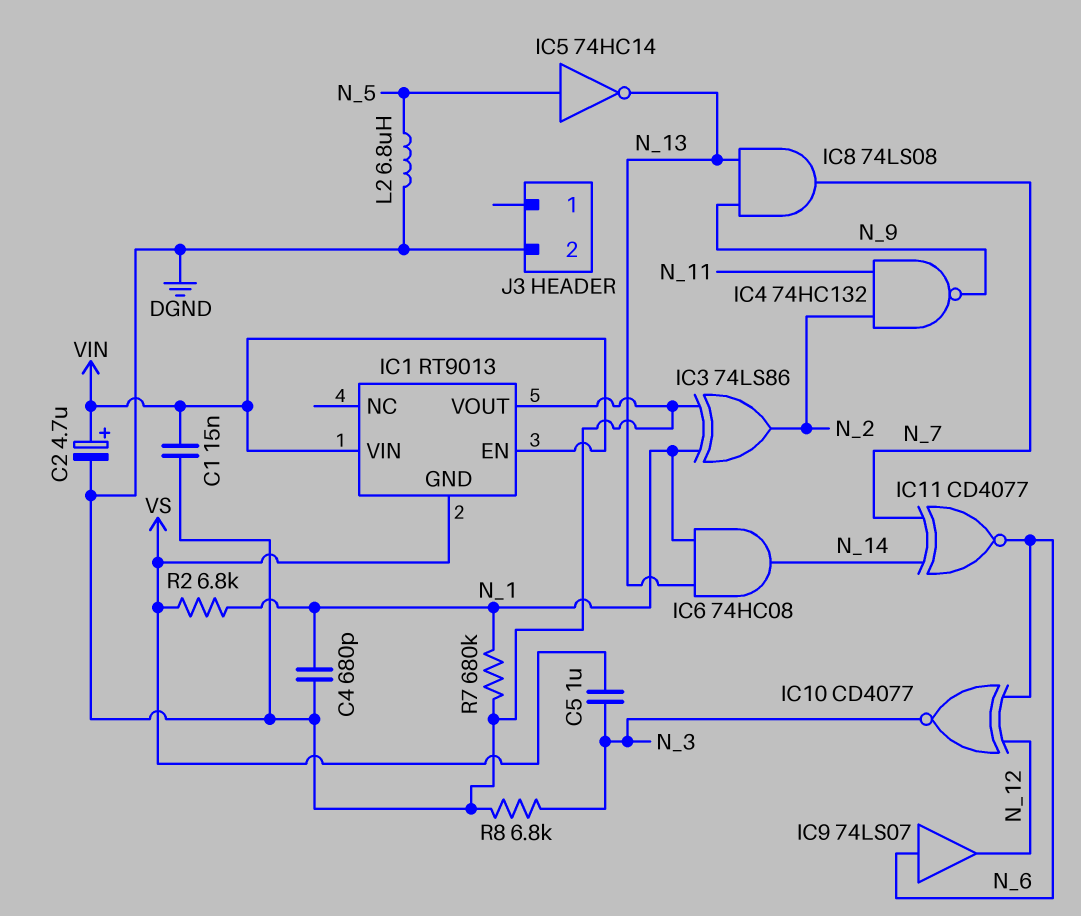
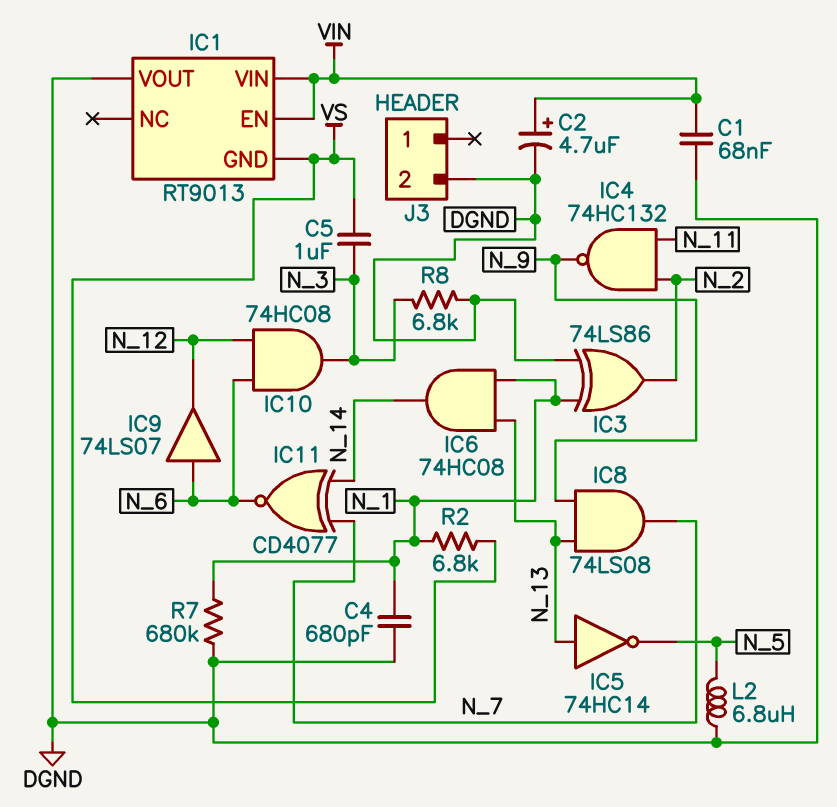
C1: 15nF (DGND, VIN) -> 68nF (DGND, VIN)
IC5: NOT 74HC14 (in N_5, out N_13) -> NOT 74HC14 (in N_13, out N_5)
IC10: XNOR CD4077 (in N_6, in N_12, out N_3) -> AND 74HC08 (in N_6, in N_12, out N_3)

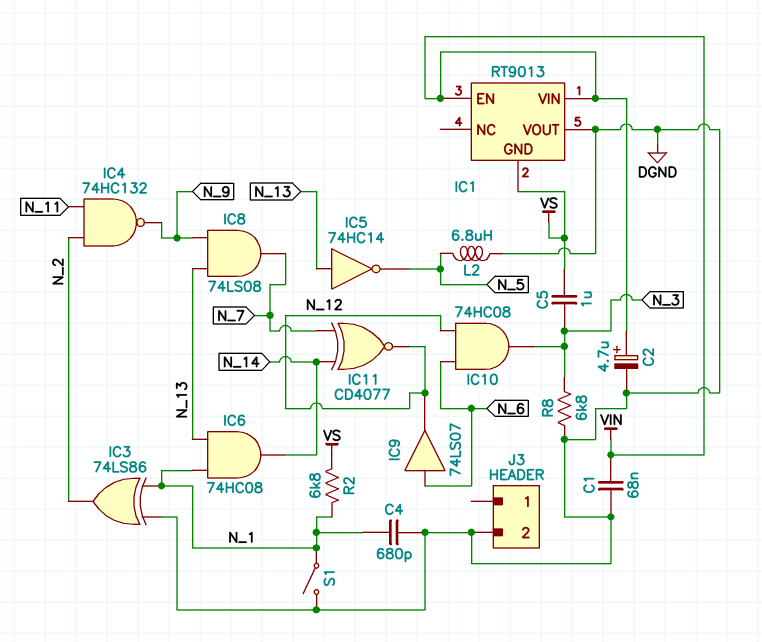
IC11: XNOR CD4077 (in N_7, in N_14, out N_6) -> XNOR CD4077 (in N_7, in N_14, out N_12)
R7: 680k (DGND, N_1) -> none
S1: none -> switch (DGND, N_1)

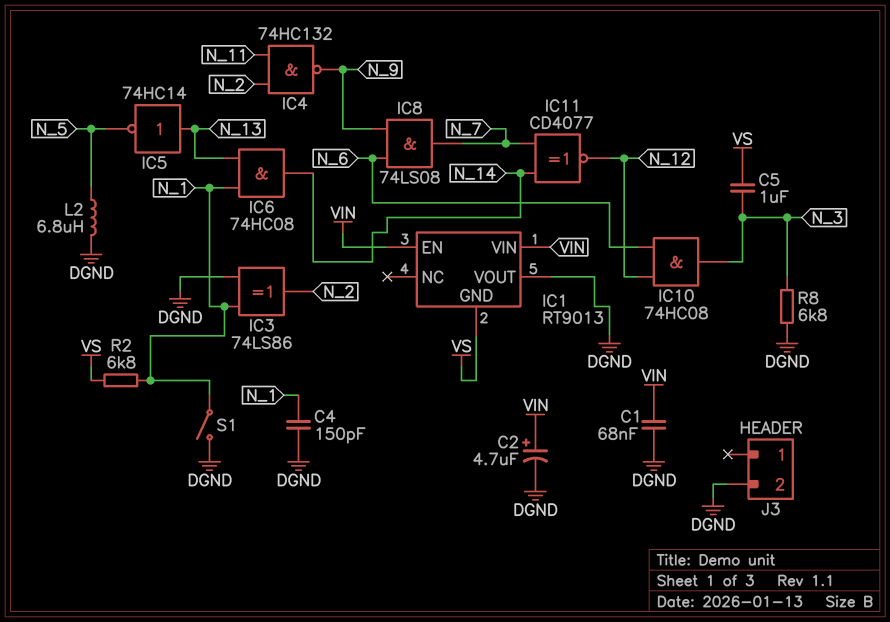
C4: 680pF (DGND, N_1) -> 150pF (DGND, N_1)
IC8: AND 74LS08 (in N_9, in N_13, out N_7) -> AND 74LS08 (in N_6, in N_9, out N_7)
IC9: buffer 74LS07 (in N_6, out N_12) -> none

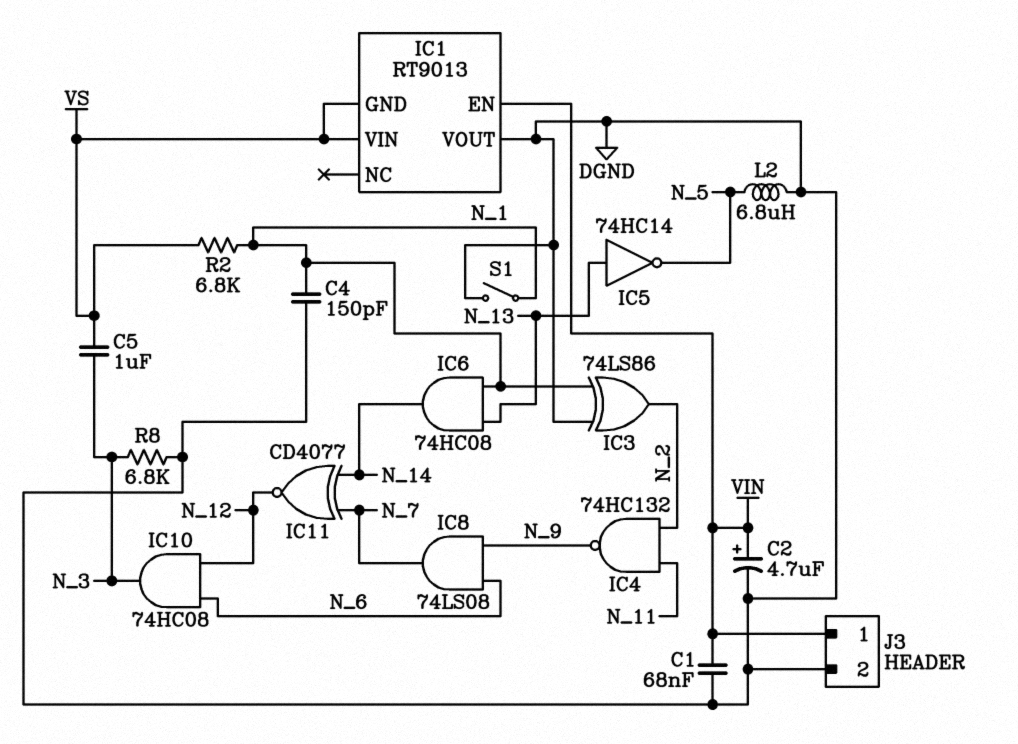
IC1 pin VIN: VIN -> VS
J3 pin 1: none -> VIN

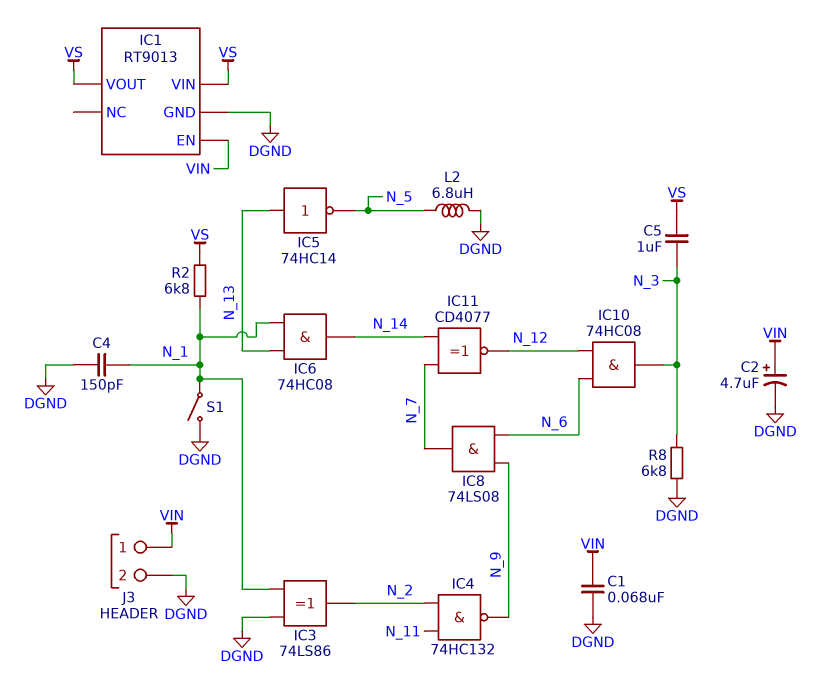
IC1 pin GND: VS -> DGND
IC1 pin VOUT: DGND -> VS

